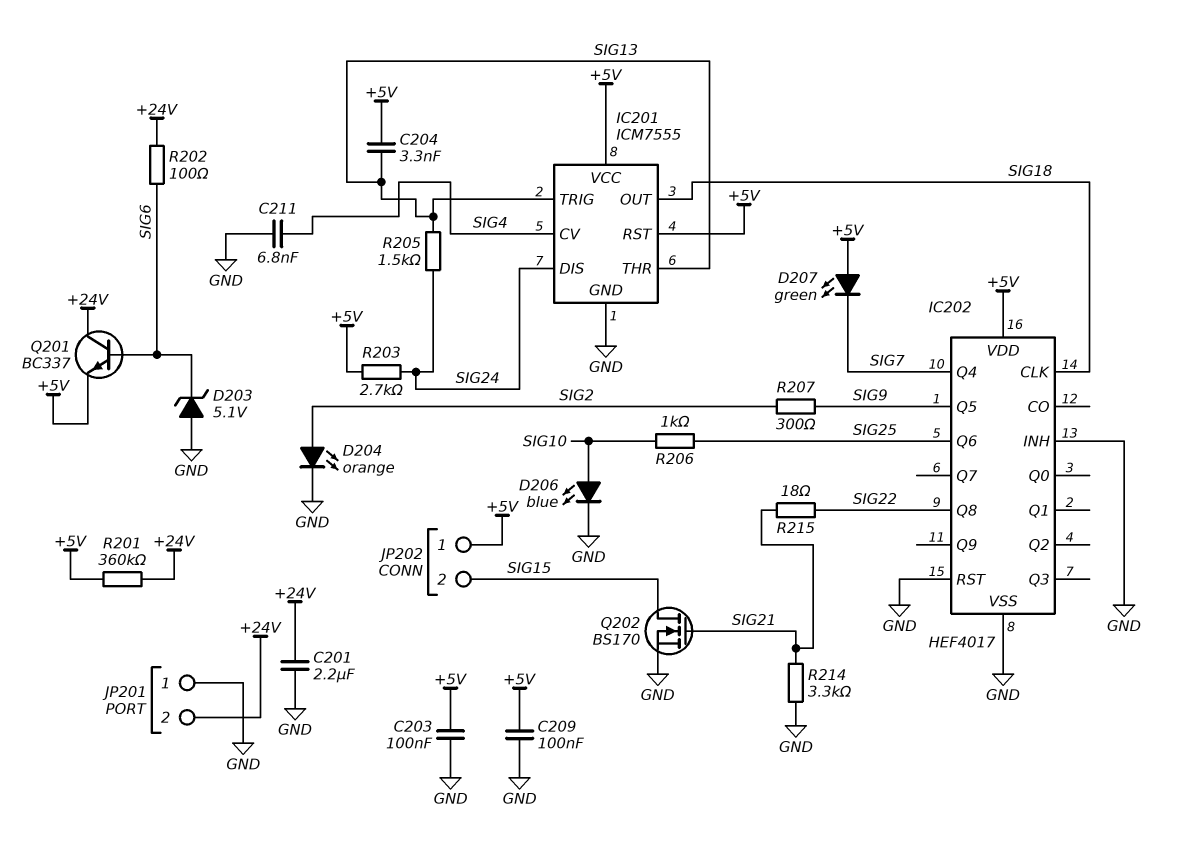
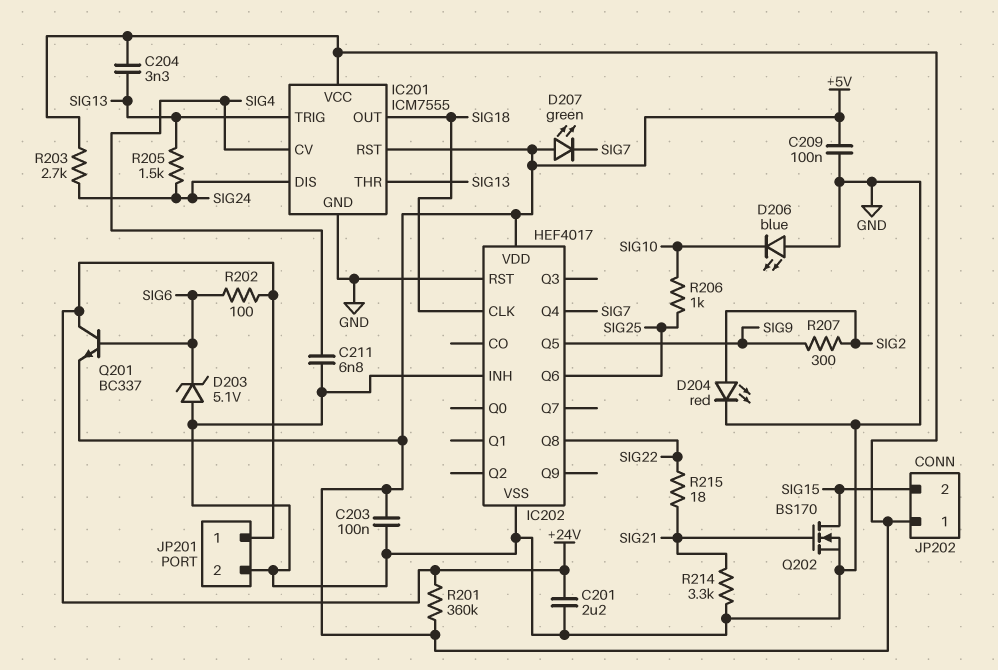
D204: LED orange (A SIG2, K GND) -> LED red (A SIG2, K GND)
D206: LED blue (A SIG10, K GND) -> LED blue (A GND, K SIG10)
JP201 pin 1: GND -> +24V
JP201 pin 2: +24V -> GND

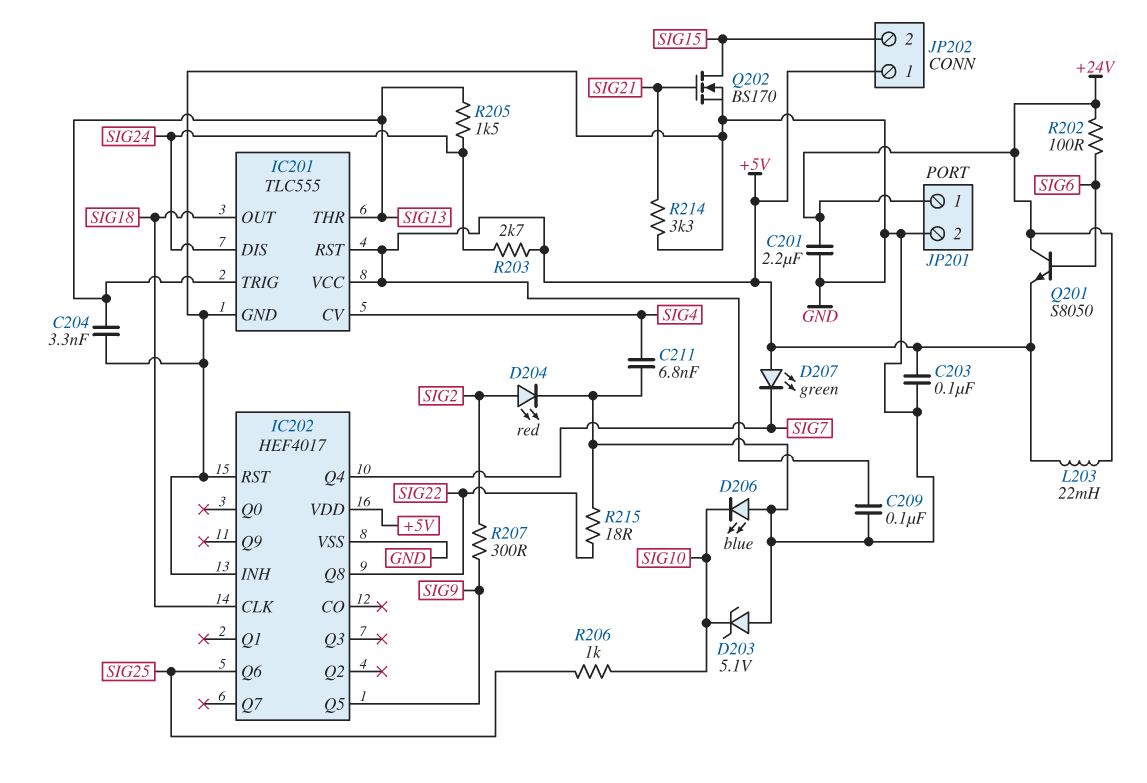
C204: 3.3nF (+5V, SIG13) -> 3.3nF (GND, SIG13)
D203: zener 5.1V (A GND, K SIG6) -> zener 5.1V (A GND, K SIG10)
IC201: ICM7555 -> TLC555
L203: none -> 22mH (+5V, +24V)
Q201: NPN BC337 (B SIG6, C +24V, E +5V) -> NPN S8050 (B SIG6, C +24V, E +5V)
R201: 360k (+5V, +24V) -> none
R215: 18 (SIG21, SIG22) -> 18 (GND, SIG22)

